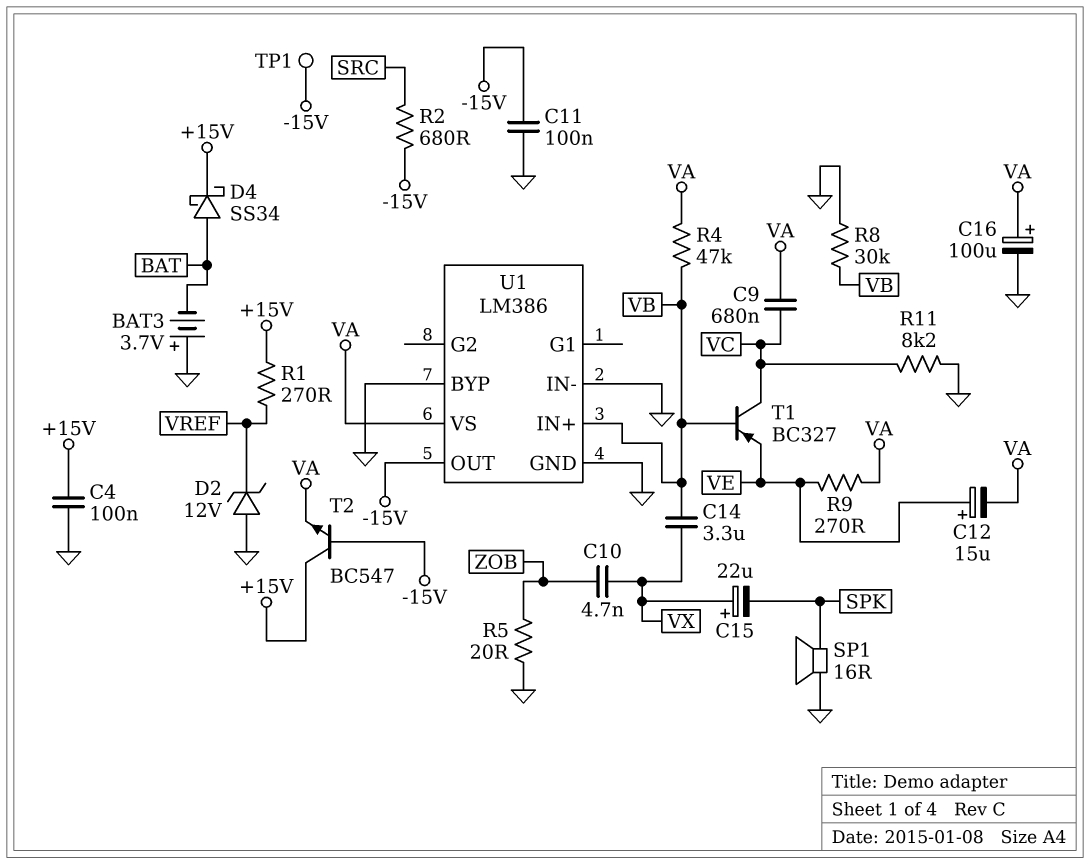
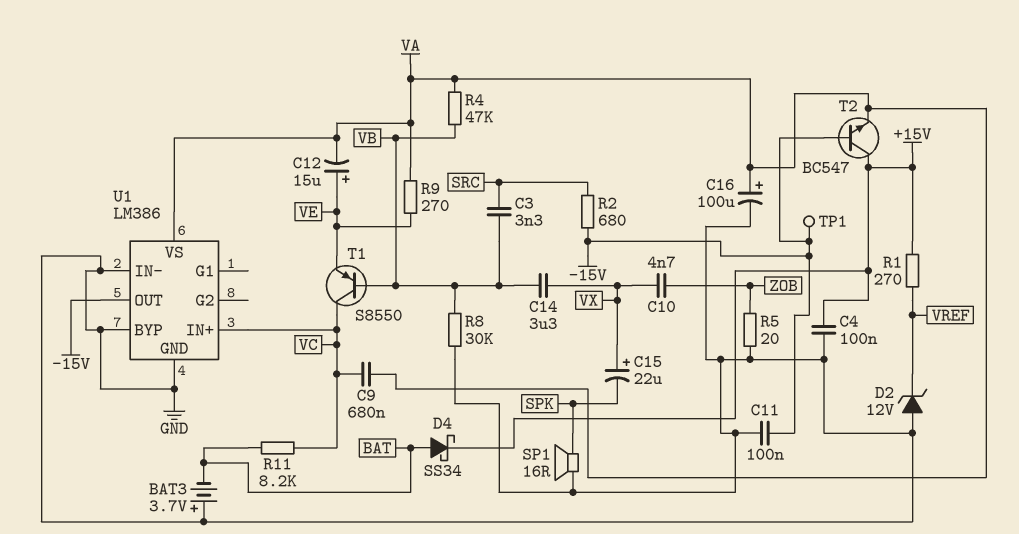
C3: none -> 3.3nF (SRC, VB)
R11: 8.2k (GND, VC) -> 8.2k (BAT, VC)
T1: PNP BC327 (B VB, C VC, E VE) -> PNP S8550 (B VB, C VC, E VE)
U1 pin IN+: VB -> VC

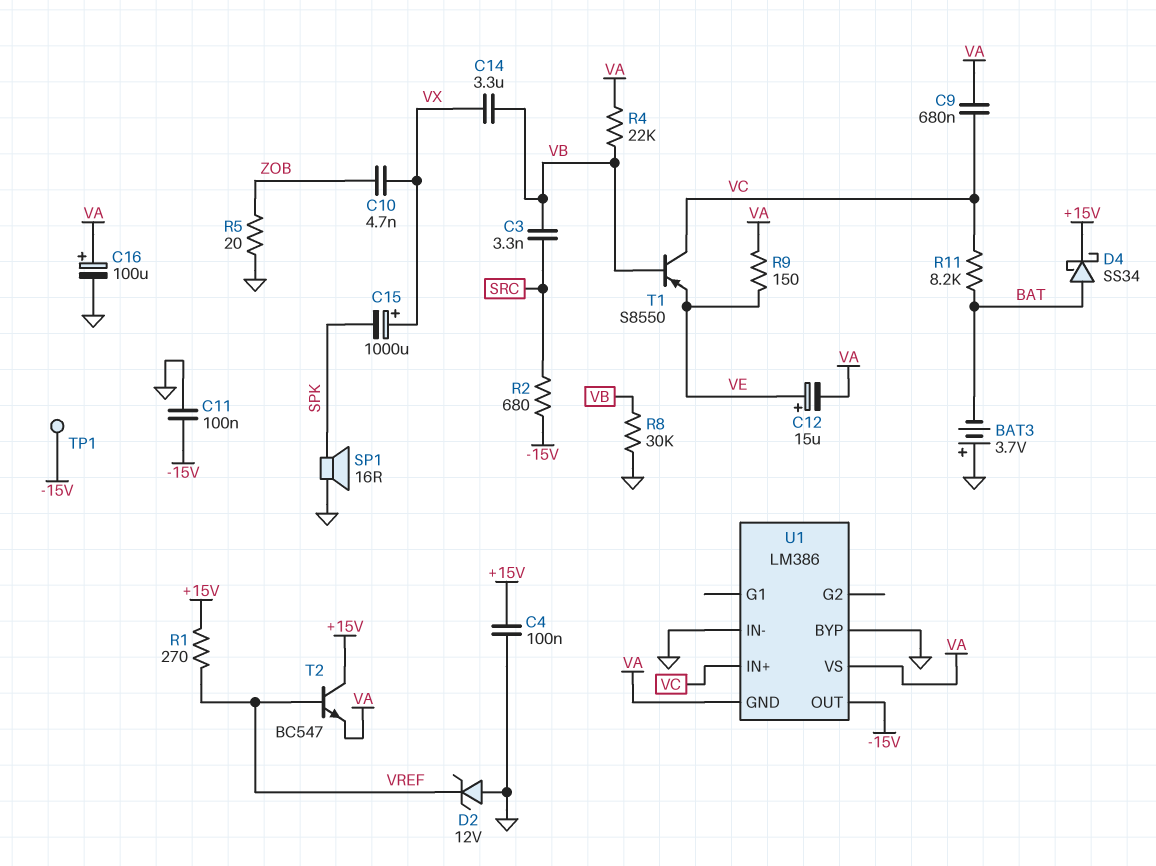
C15: 22uF (plus VX, minus SPK) -> 1000uF (plus VX, minus SPK)
R4: 47k (VA, VB) -> 22k (VA, VB)
R9: 270 (VA, VE) -> 150 (VA, VE)
T2: NPN BC547 (B -15V, C +15V, E VA) -> NPN BC547 (B VREF, C +15V, E VA)
U1 pin GND: GND -> VA

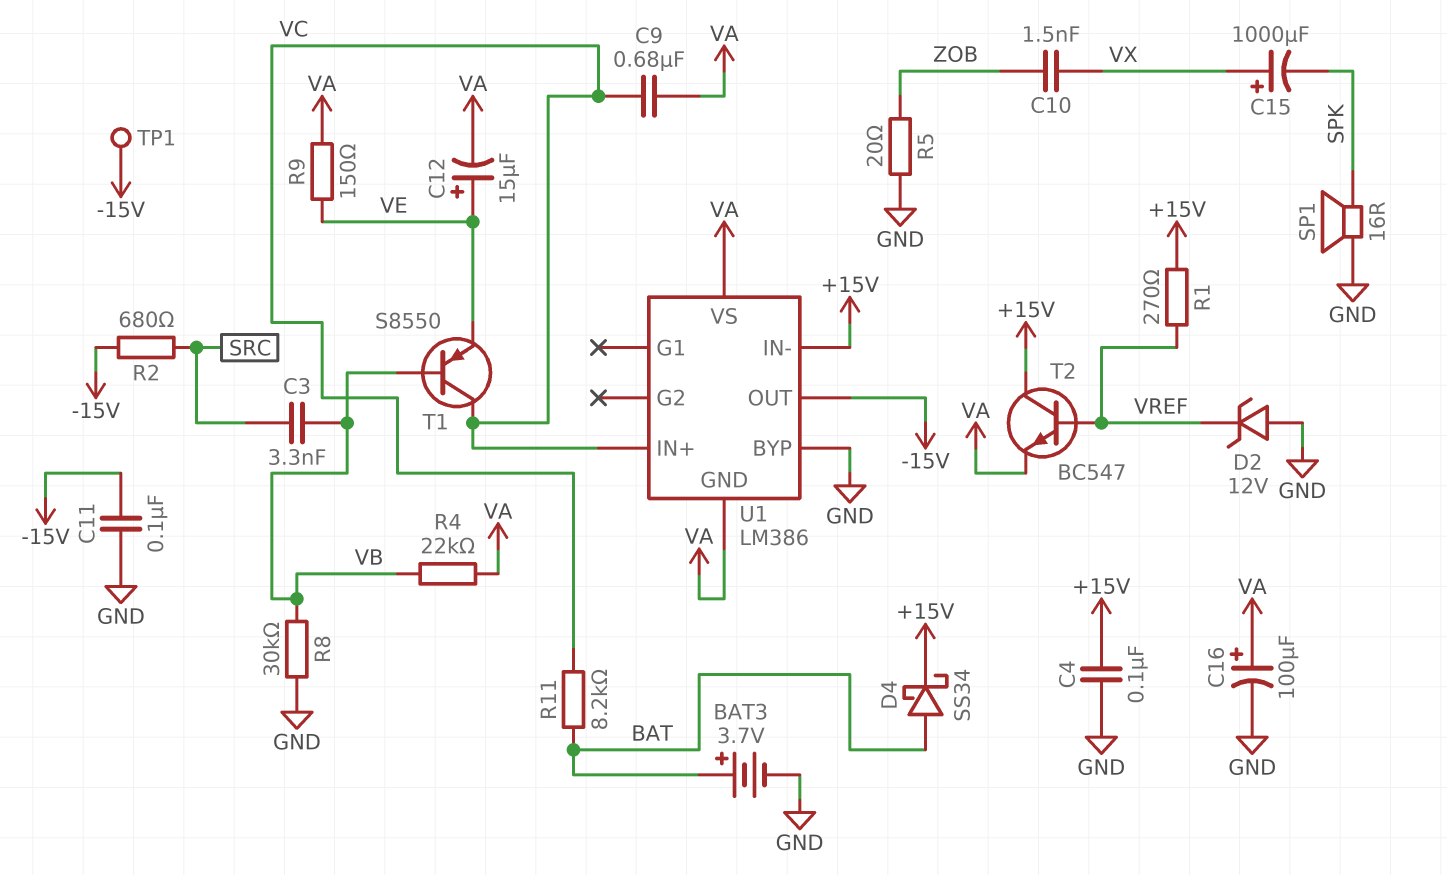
BAT3: 3.7V (plus GND, minus BAT) -> 3.7V (plus BAT, minus GND)
C10: 4.7nF (VX, ZOB) -> 1.5nF (VX, ZOB)
C14: 3.3uF (VB, VX) -> none
U1 pin IN-: GND -> +15V

